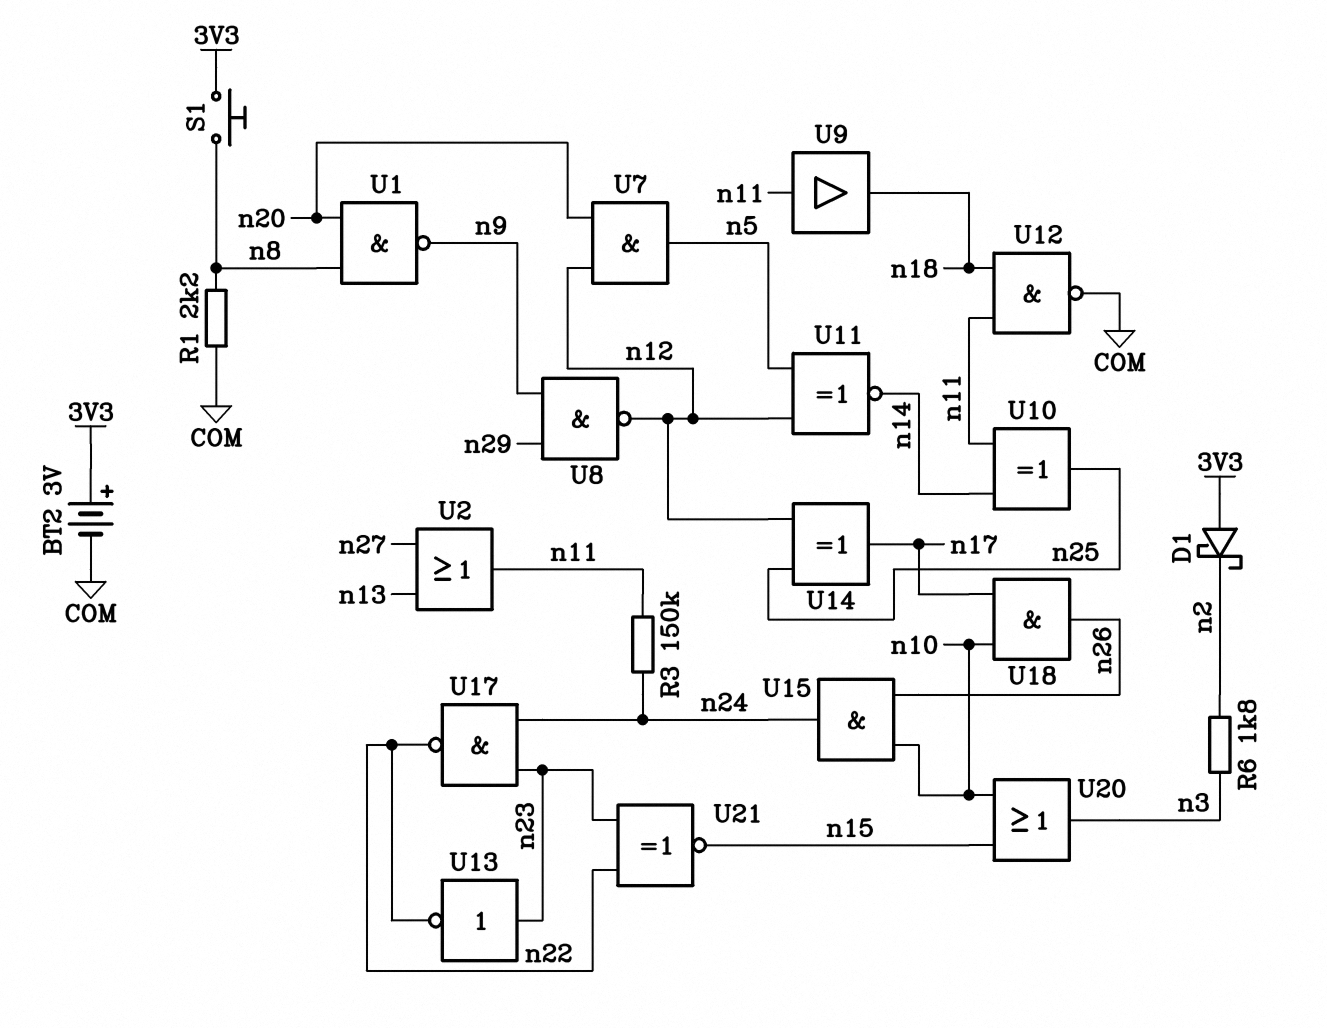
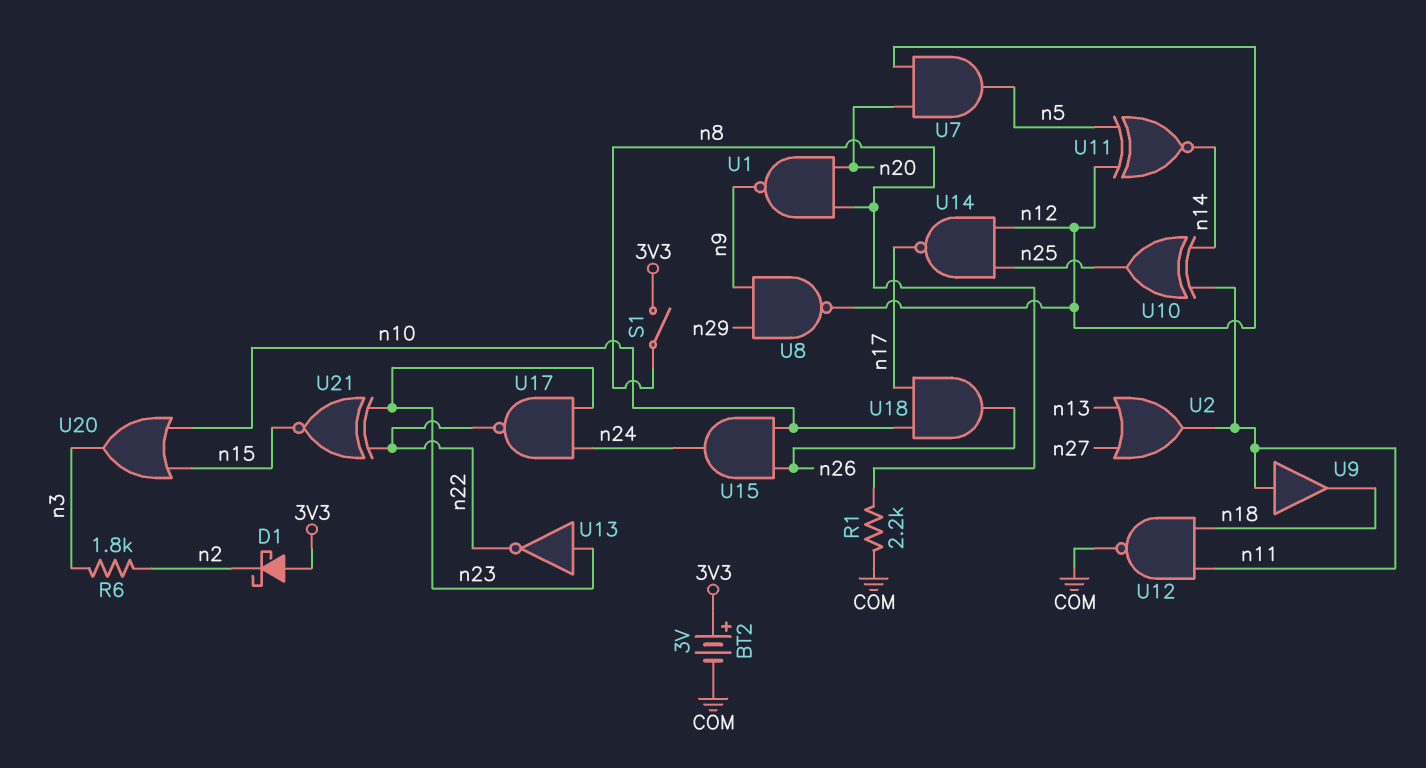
R3: 150k (n11, n24) -> none
S1: button (3V3, n8) -> switch (3V3, n8)
U14: XOR (in n12, in n25, out n17) -> NAND (in n12, in n25, out n17)

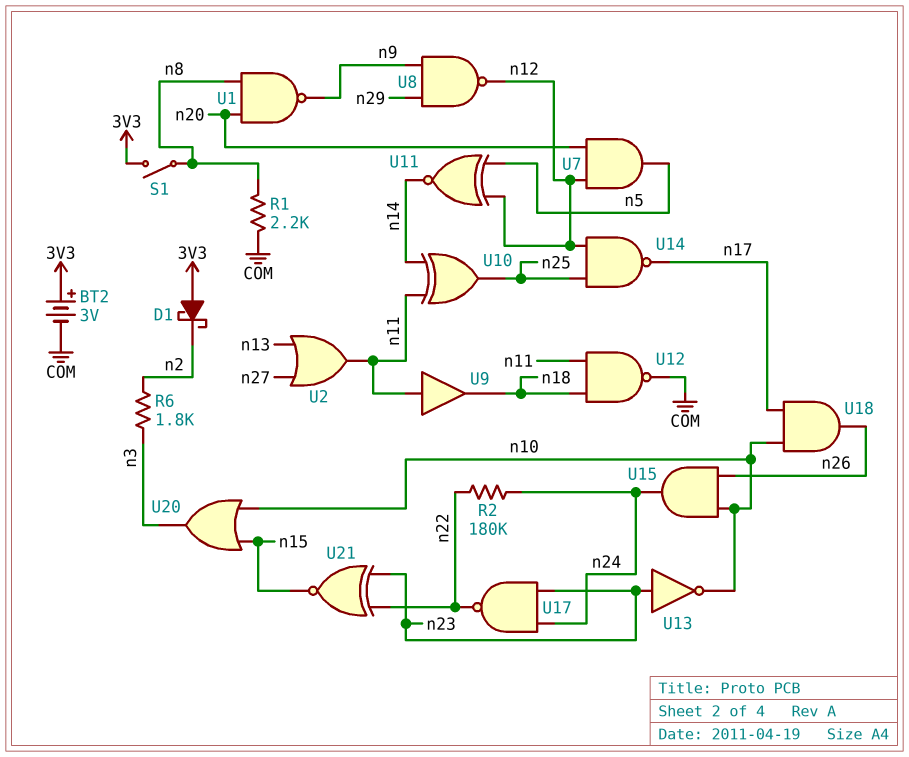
R2: none -> 180k (n22, n24)
U13: NOT (in n23, out n22) -> NOT (in n23, out n10)

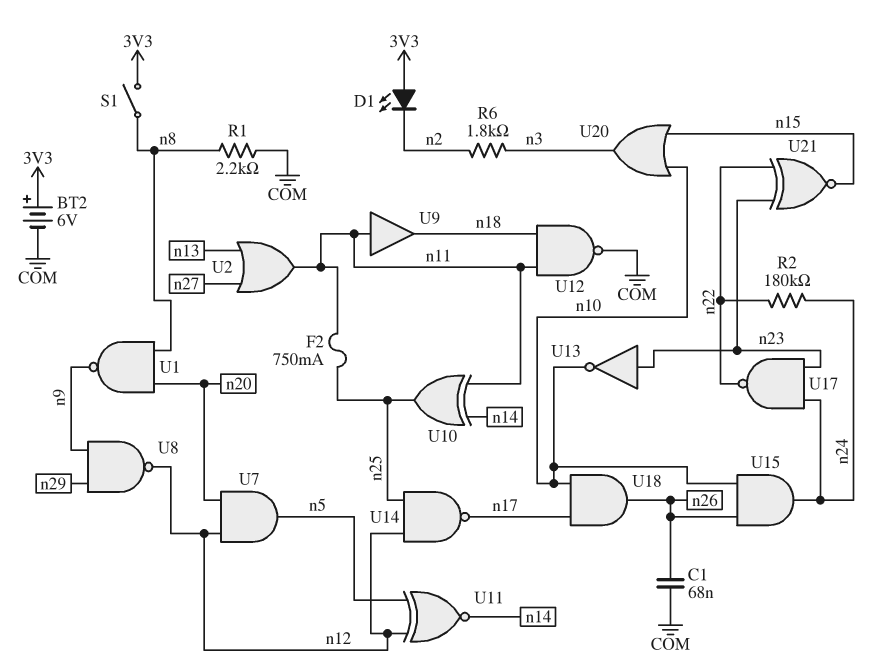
BT2: 3V (plus 3V3, minus COM) -> 6V (plus 3V3, minus COM)
C1: none -> 68nF (COM, n26)
D1: schottky (A 3V3, K n2) -> LED (A 3V3, K n2)
F2: none -> 750mA (n11, n25)

